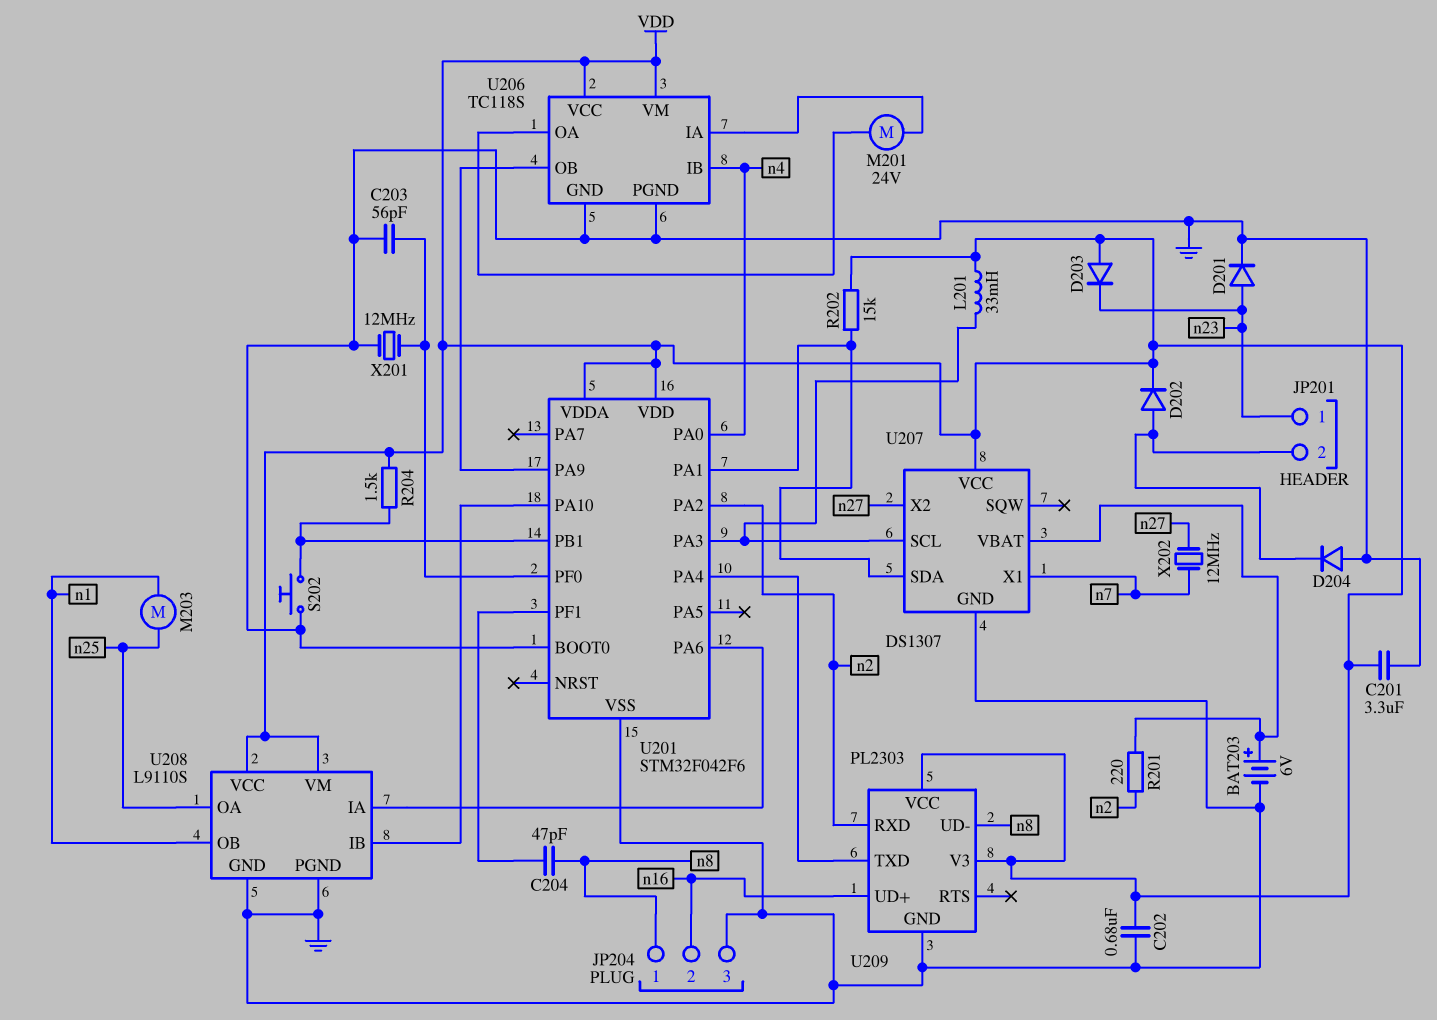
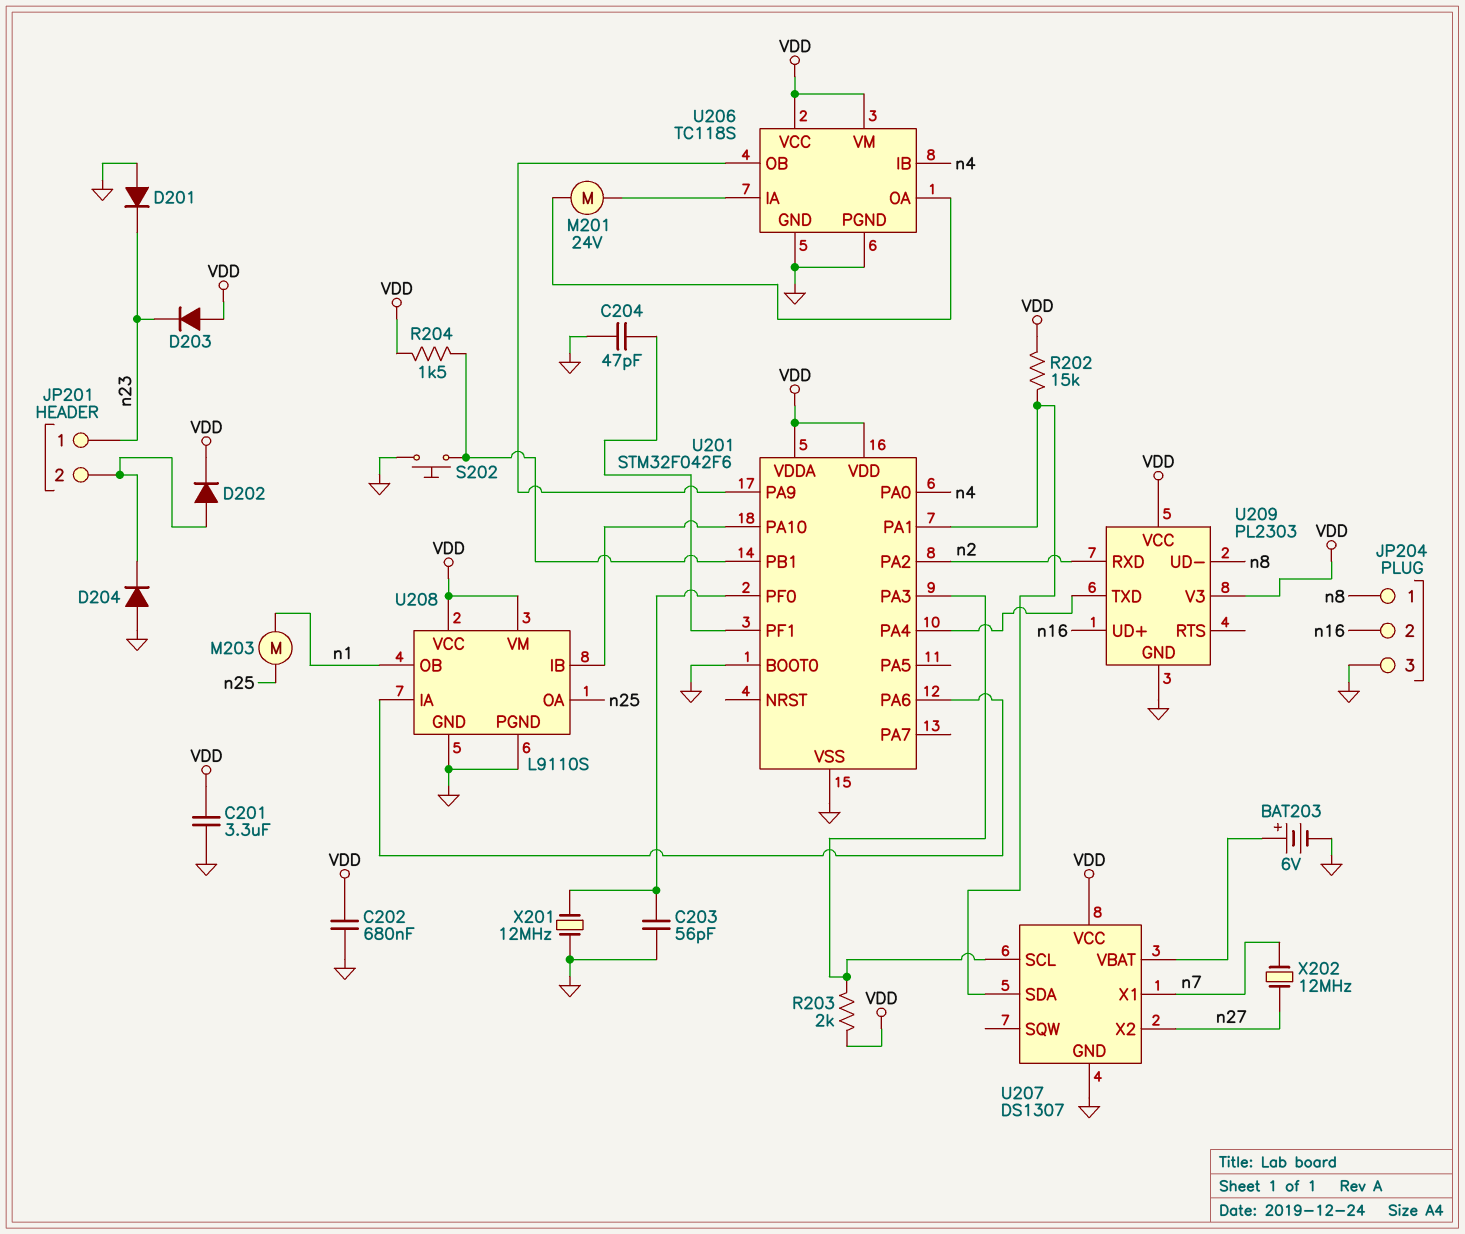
C204: 47pF (U201/PF1, n8) -> 47pF (GND, U201/PF1)
D201: diode (A n23, K GND) -> diode (A GND, K n23)
L201: 33mH (U201/PA3, VDD) -> none
R201: 220 (U207/VBAT, n2) -> none
R203: none -> 2k (U201/PA3, VDD)

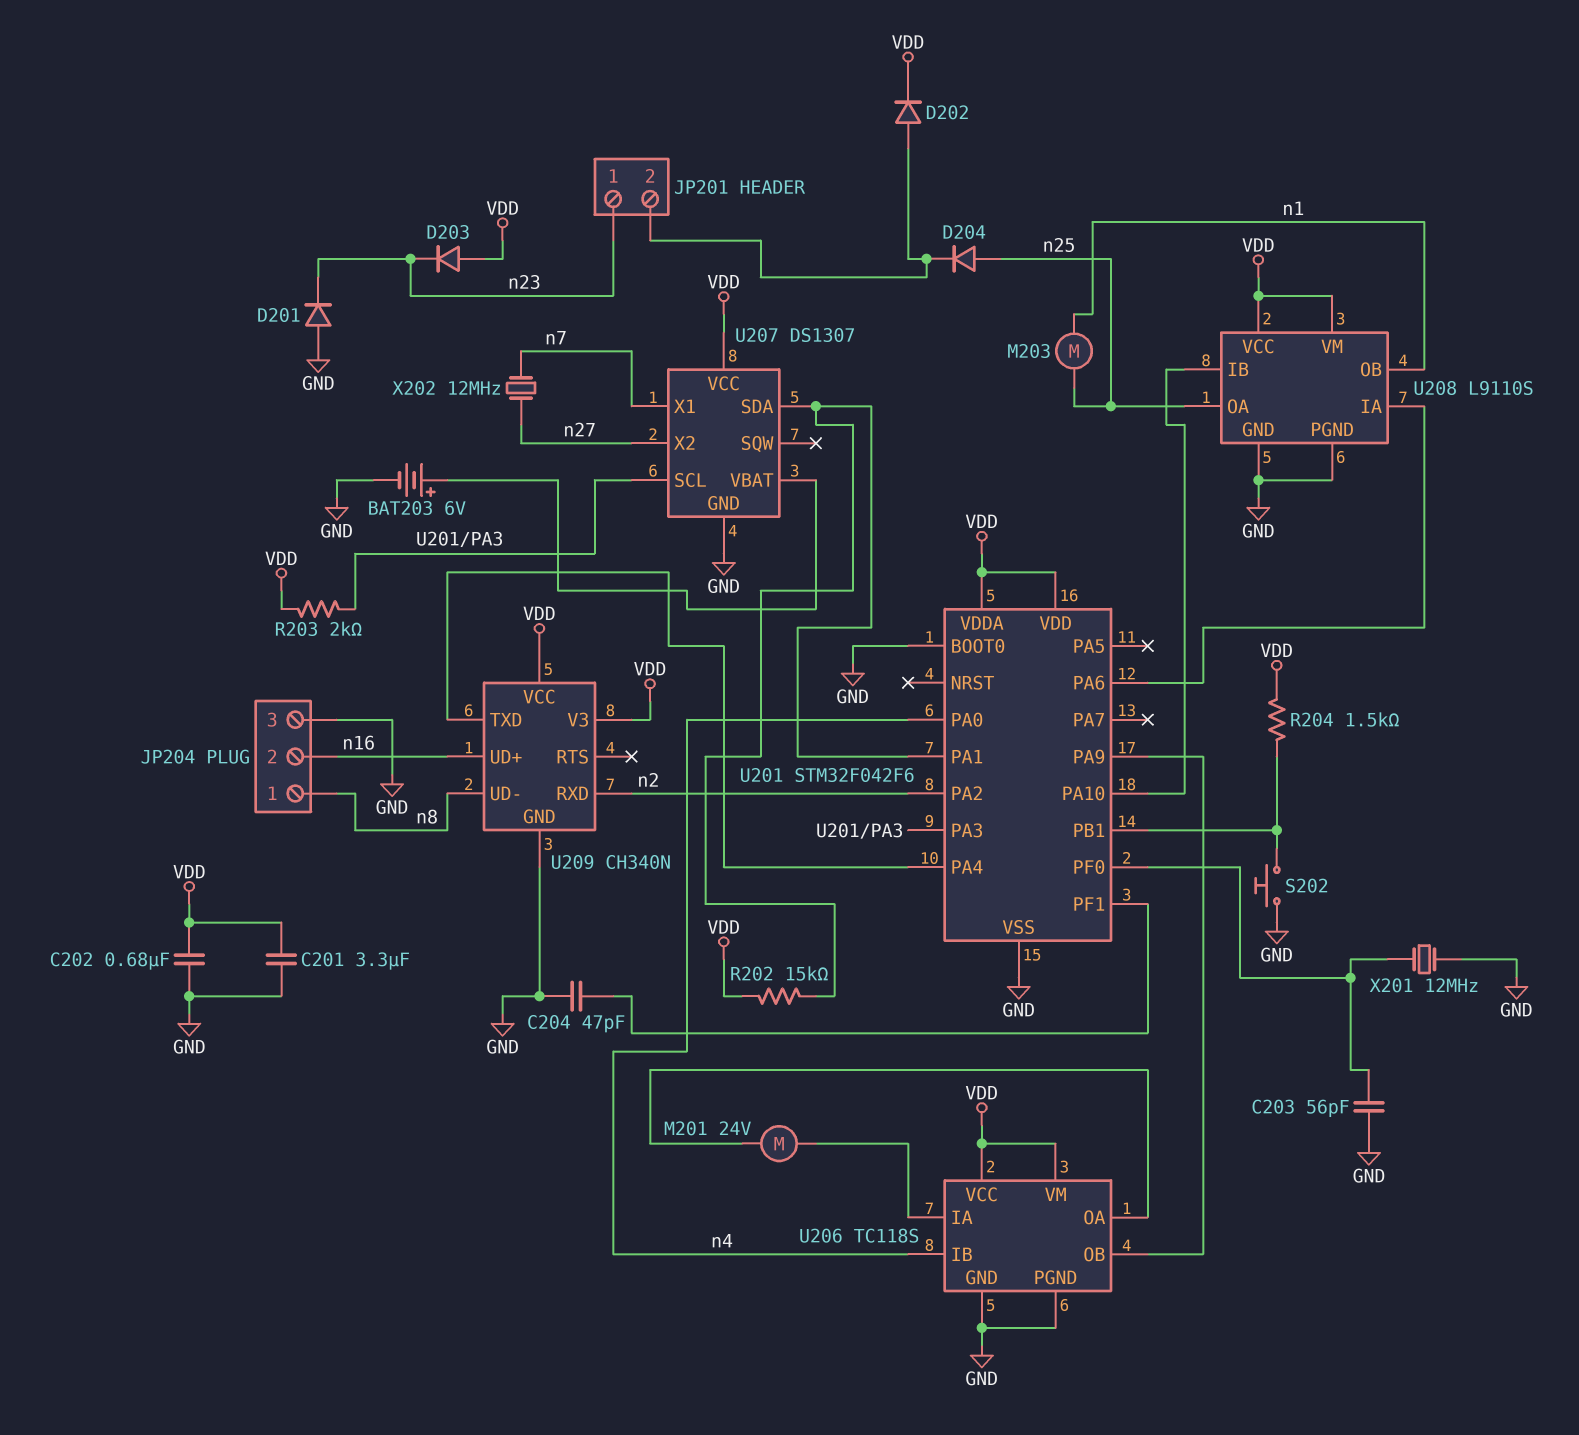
D204: diode (A GND, K JP201/2) -> diode (A n25, K JP201/2)
U209: PL2303 -> CH340N

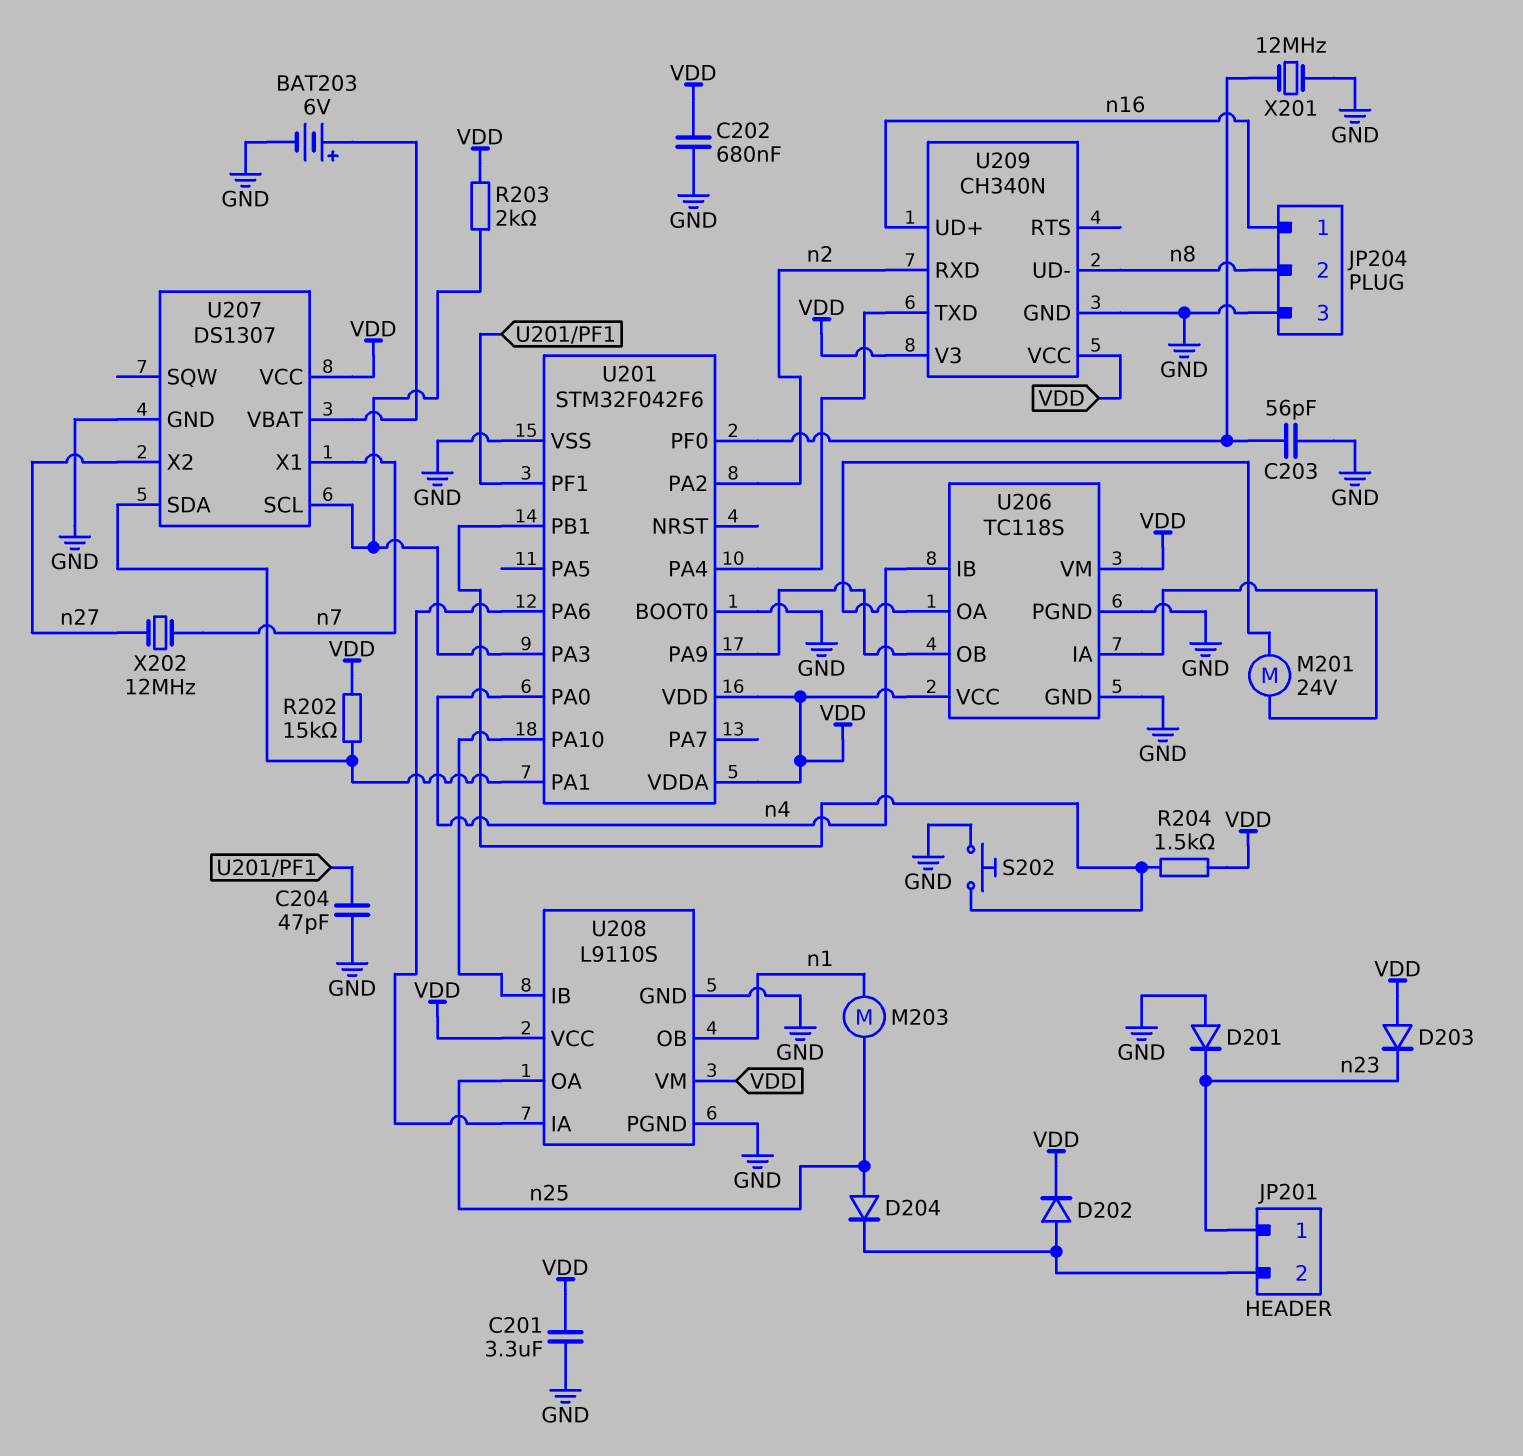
JP204 pin 1: n8 -> n16
JP204 pin 2: n16 -> n8

